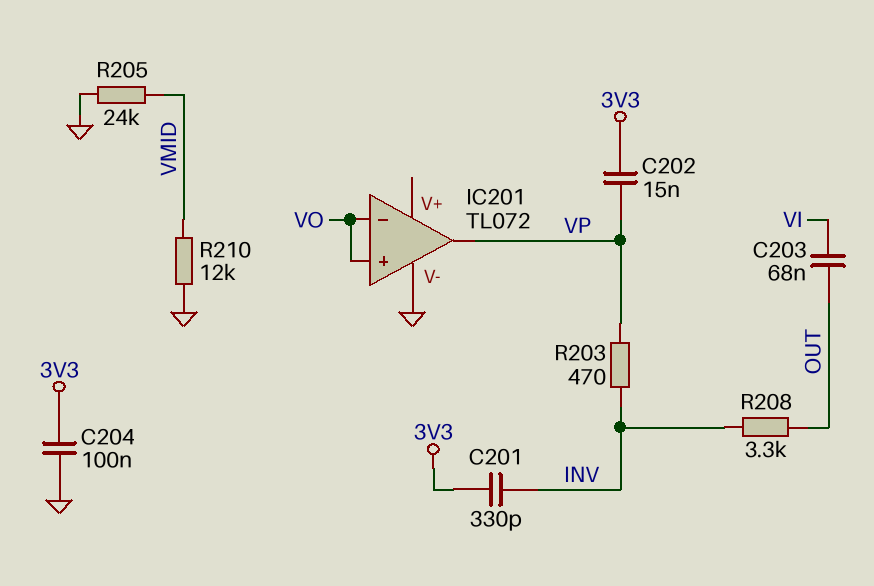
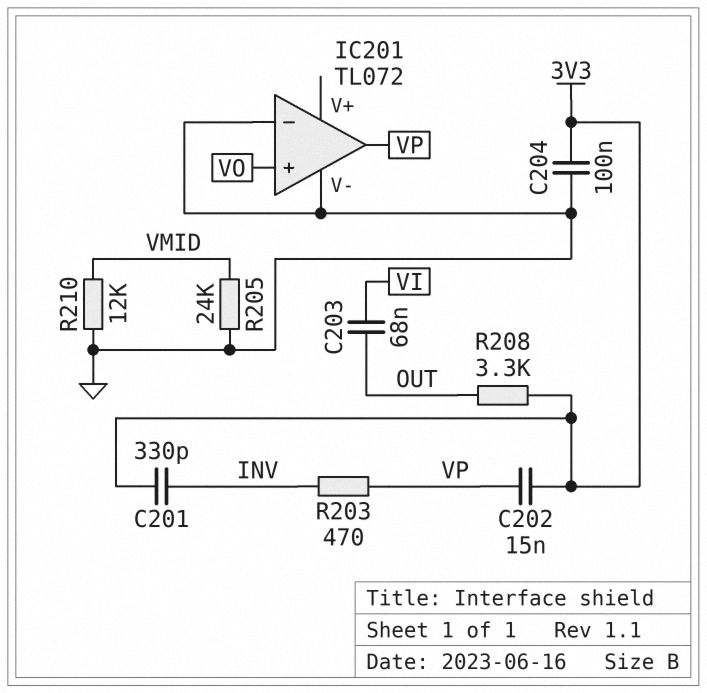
IC201 pin in-: VO -> GND
R208: 3.3k (INV, OUT) -> 3.3k (3V3, OUT)

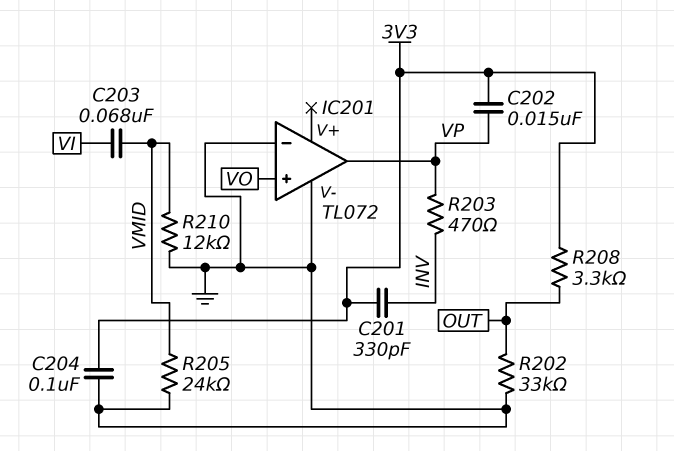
C203: 68nF (OUT, VI) -> 68nF (VI, VMID)
R202: none -> 33k (GND, OUT)

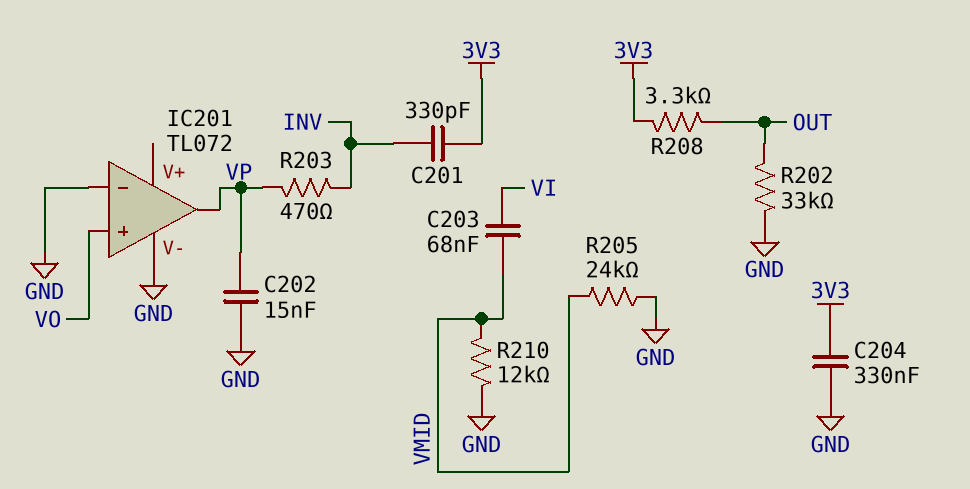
C202: 15nF (3V3, VP) -> 15nF (GND, VP)
C204: 100nF (3V3, GND) -> 330nF (3V3, GND)

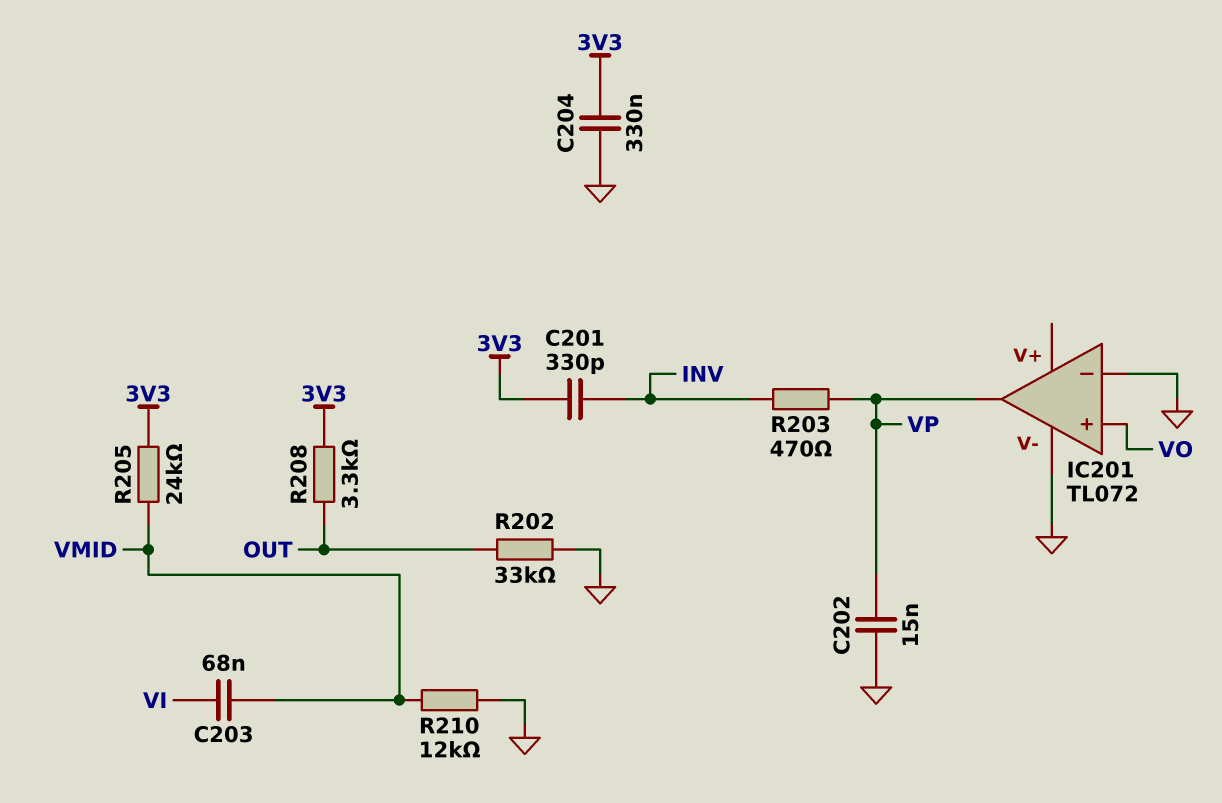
R205: 24k (GND, VMID) -> 24k (3V3, VMID)

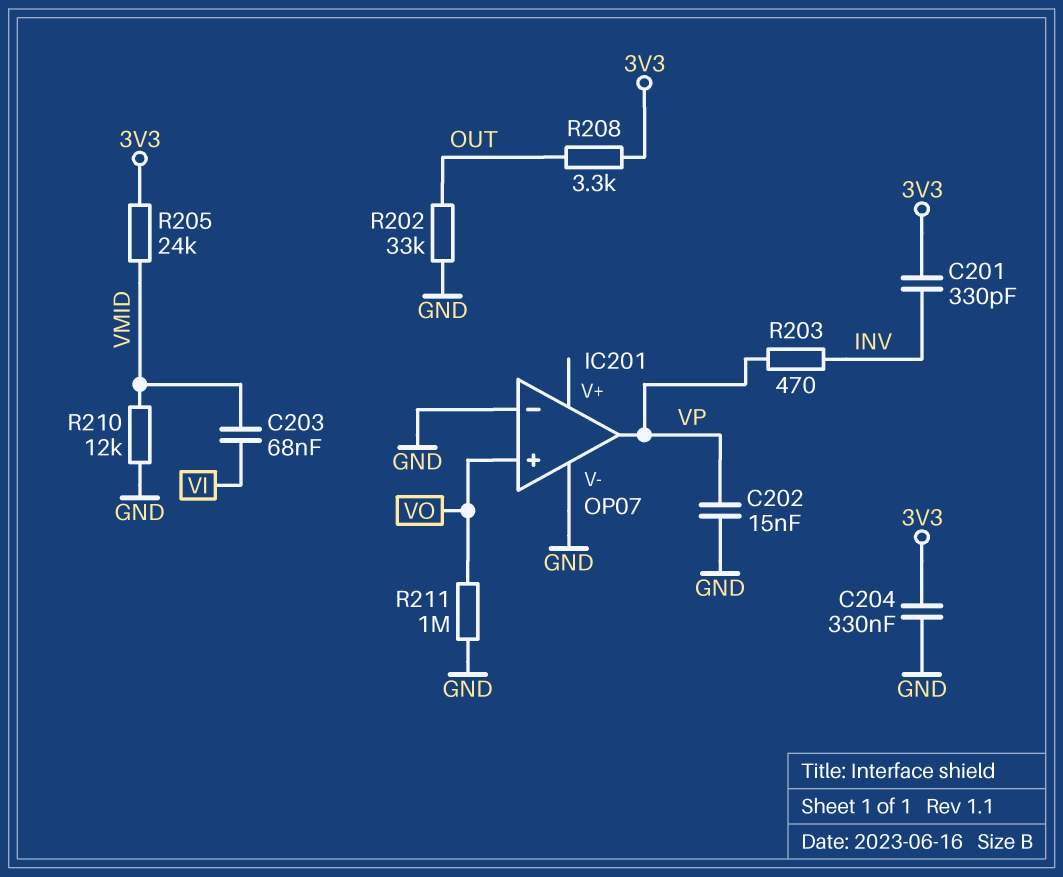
IC201: TL072 -> OP07
R211: none -> 1M (GND, VO)

